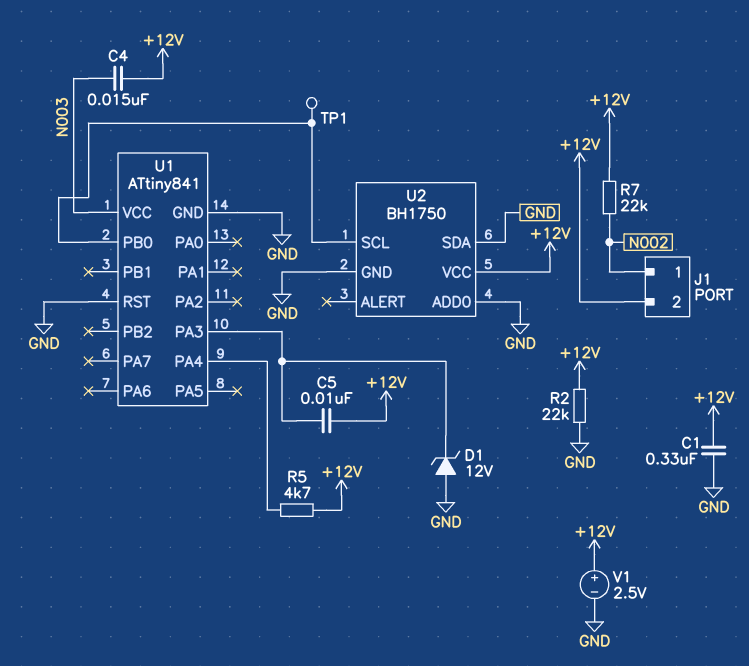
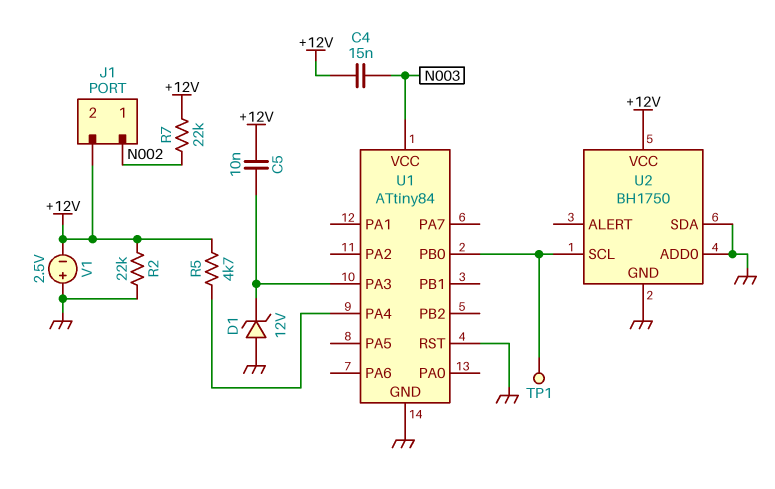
C1: 330nF (+12V, GND) -> none
U1: ATtiny841 -> ATtiny84
V1: 2.5V (plus +12V, minus GND) -> 2.5V (plus GND, minus +12V)

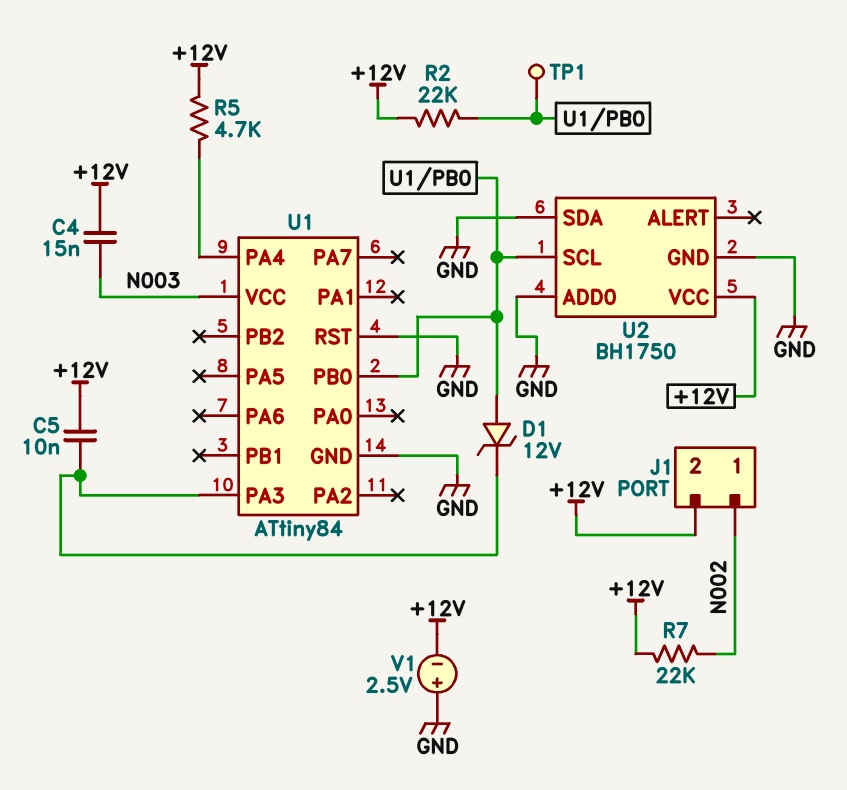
D1: zener 12V (A GND, K U1/PA3) -> zener 12V (A U1/PB0, K U1/PA3)
R2: 22k (+12V, GND) -> 22k (+12V, U1/PB0)

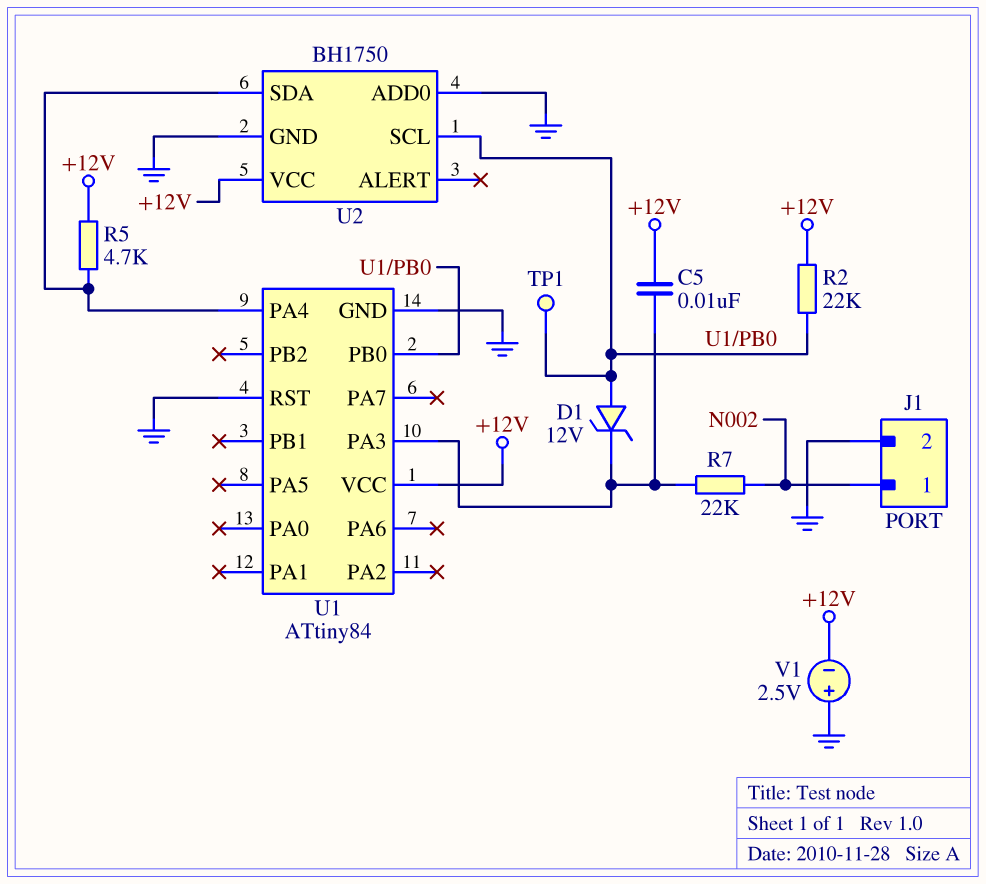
C4: 15nF (+12V, N003) -> none
J1 pin 2: +12V -> GND
R7: 22k (+12V, N002) -> 22k (N002, U1/PA3)
U1 pin VCC: N003 -> +12V
U2 pin SDA: GND -> U1/PA4

